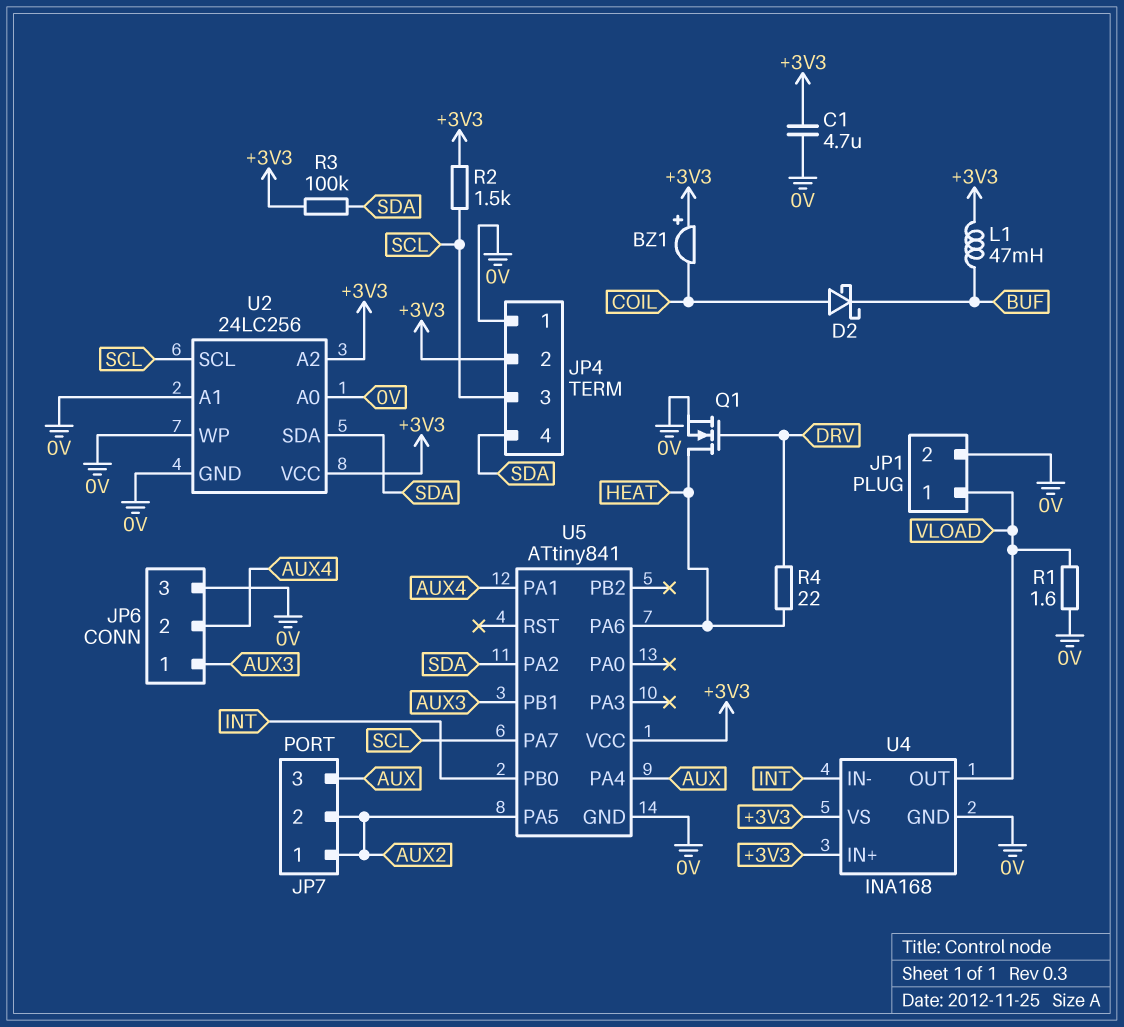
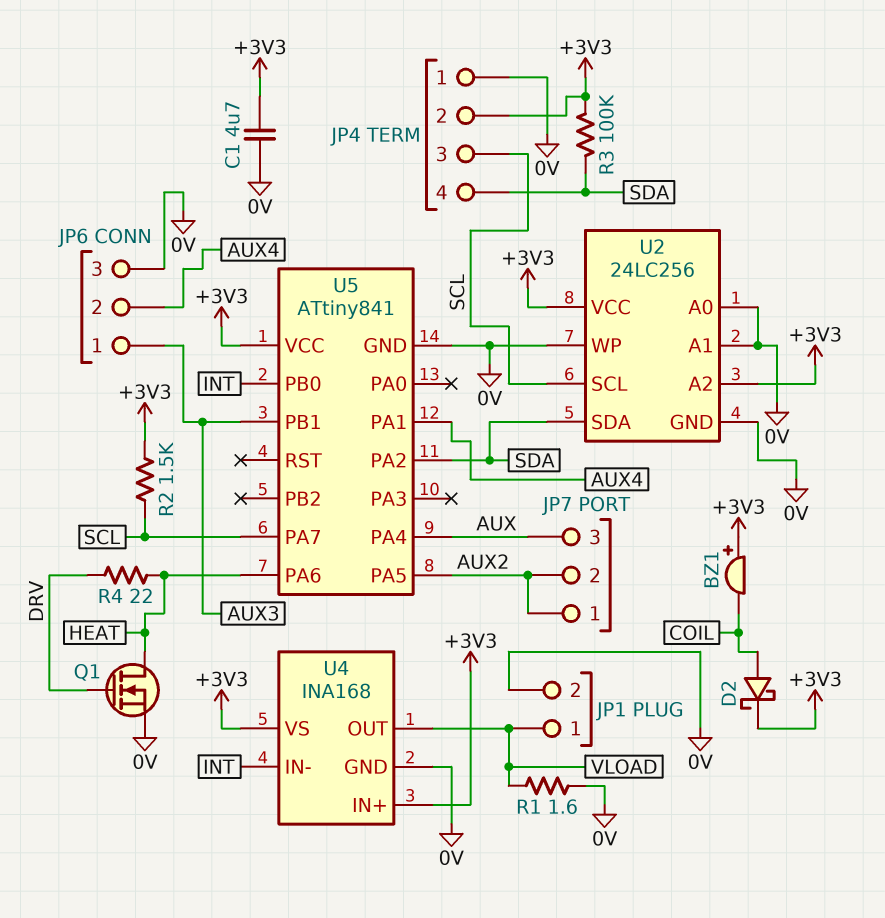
D2: schottky (A COIL, K BUF) -> schottky (A COIL, K +3V3)
L1: 47mH (+3V3, BUF) -> none

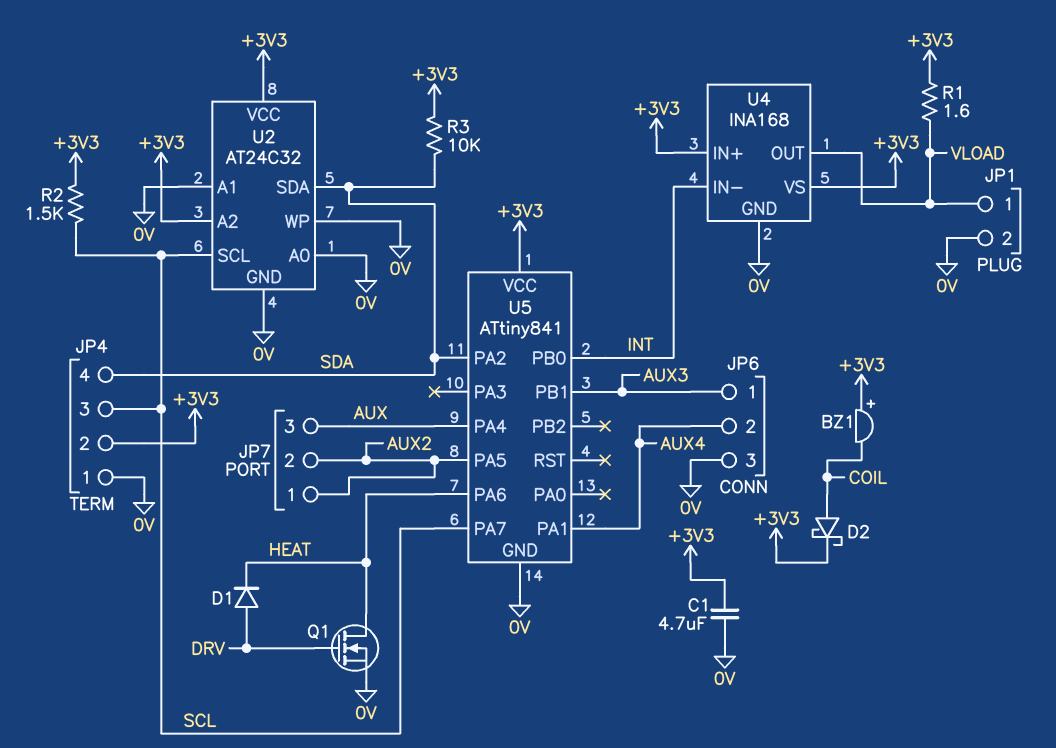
D1: none -> diode (A DRV, K HEAT)
R1: 1.6 (0V, VLOAD) -> 1.6 (+3V3, VLOAD)
R3: 100k (+3V3, SDA) -> 10k (+3V3, SDA)
R4: 22 (DRV, HEAT) -> none
U2: 24LC256 -> AT24C32

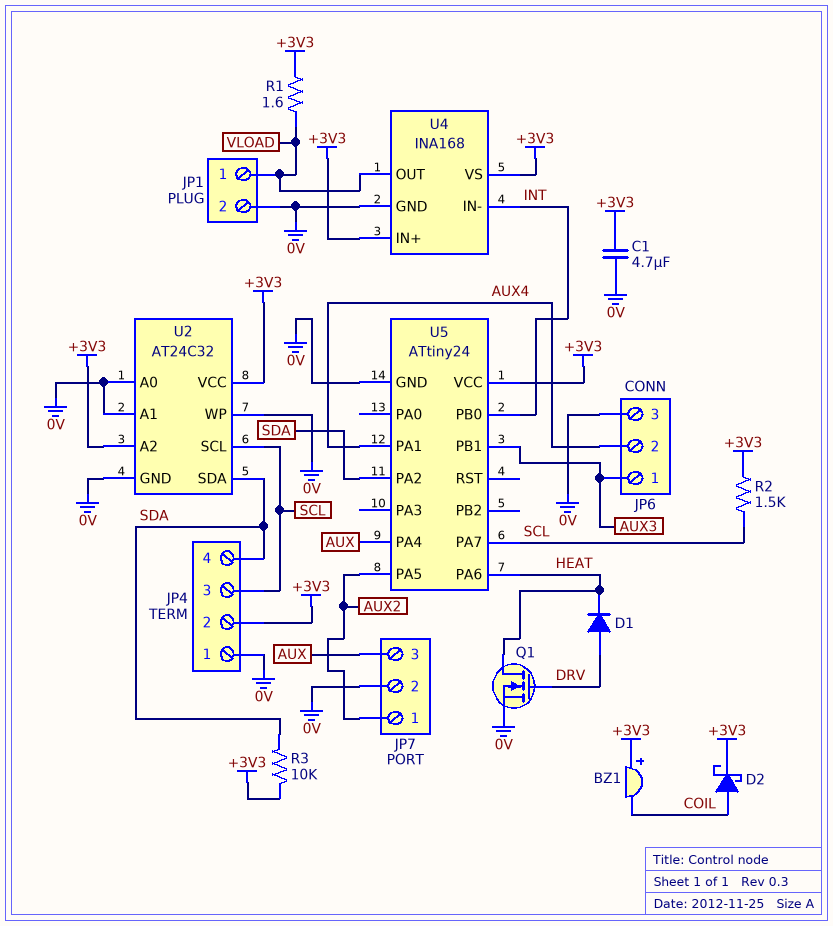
JP7 pin 2: AUX2 -> 0V
U5: ATtiny841 -> ATtiny24

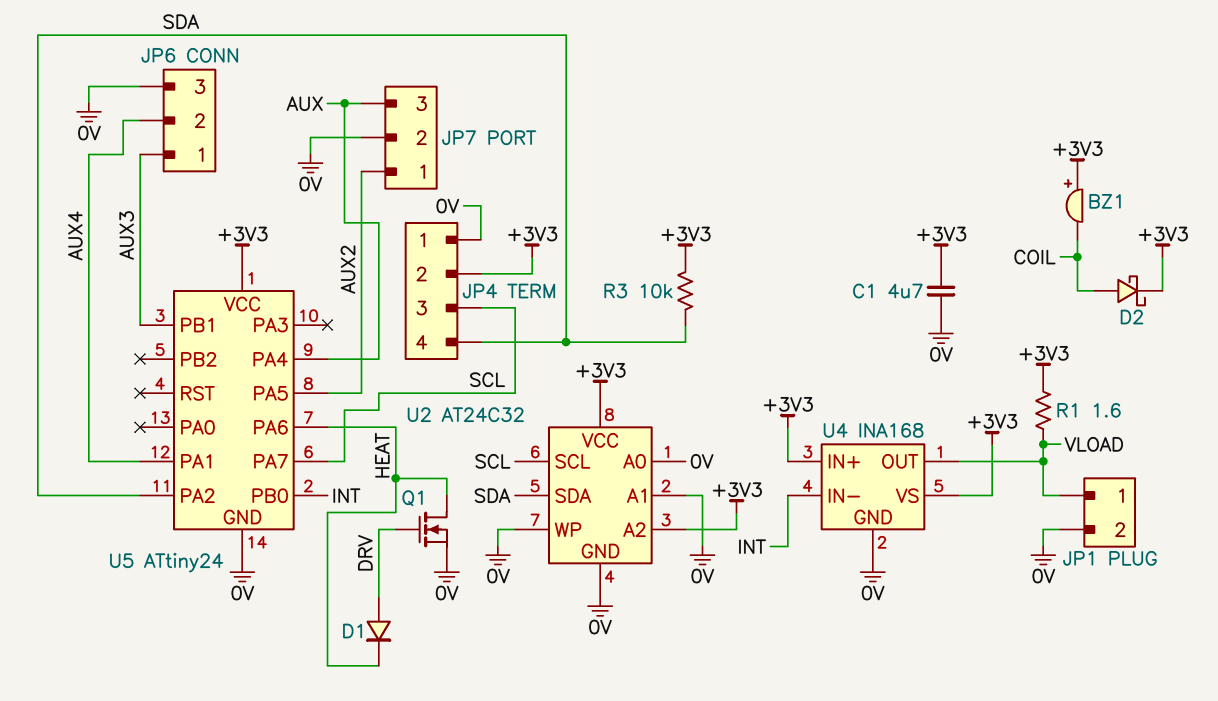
R2: 1.5k (+3V3, SCL) -> none

